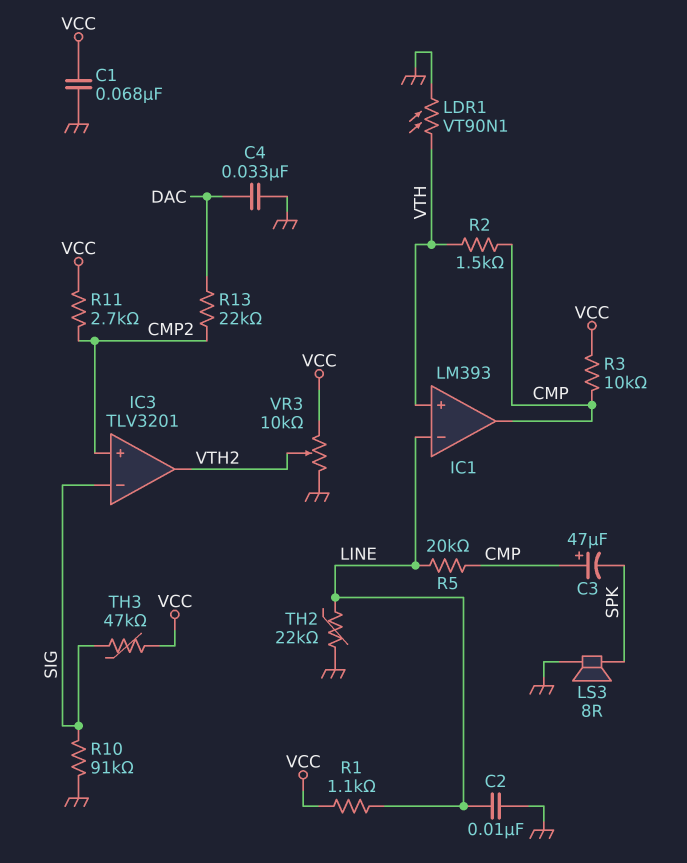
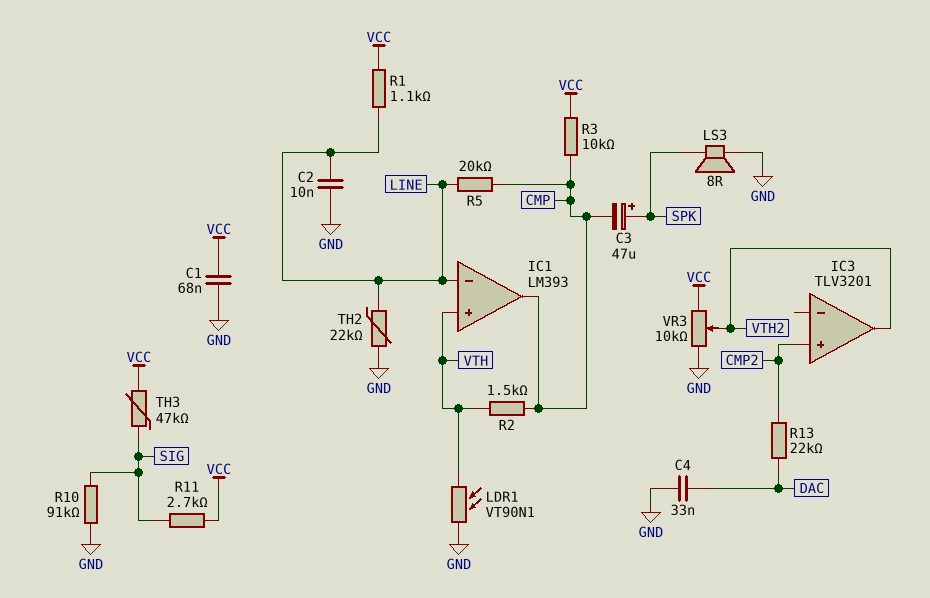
C3: 47uF (plus CMP, minus SPK) -> 47uF (plus SPK, minus CMP)
IC3 pin in-: SIG -> none
R11: 2.7k (CMP2, VCC) -> 2.7k (SIG, VCC)

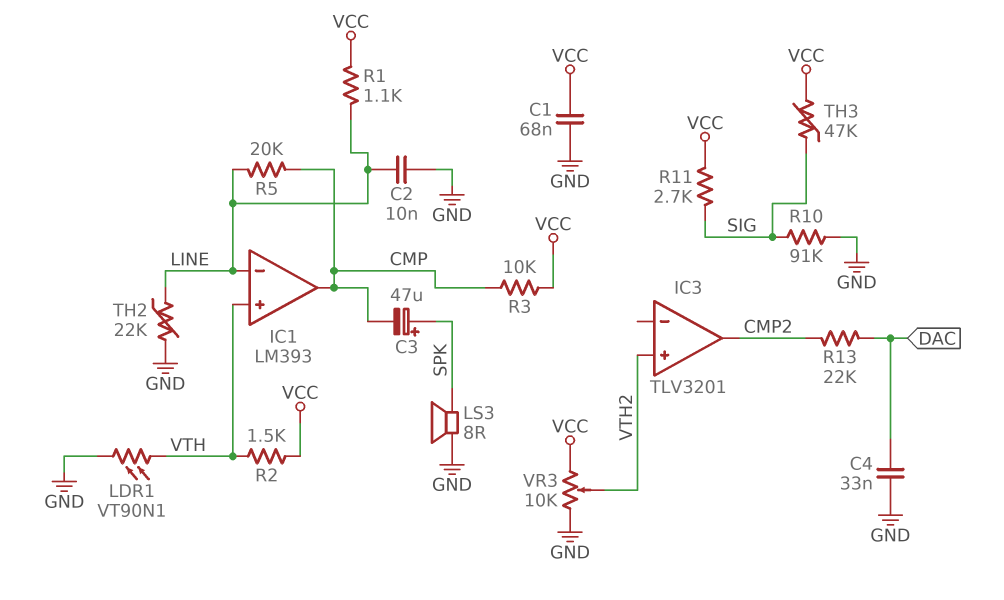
IC3 pin in+: CMP2 -> VTH2
IC3 pin out: VTH2 -> CMP2
R2: 1.5k (CMP, VTH) -> 1.5k (VCC, VTH)

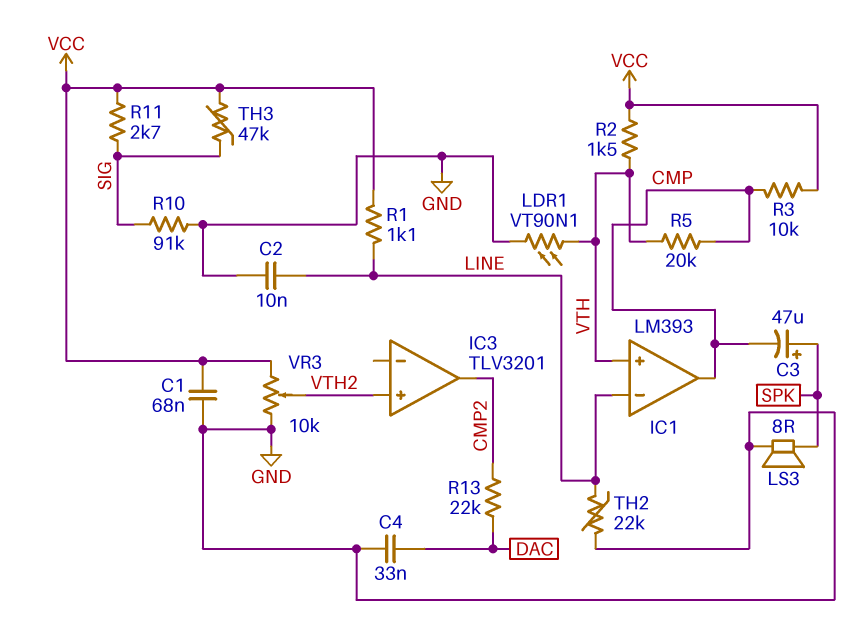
R5: 20k (CMP, LINE) -> 20k (CMP, VTH)

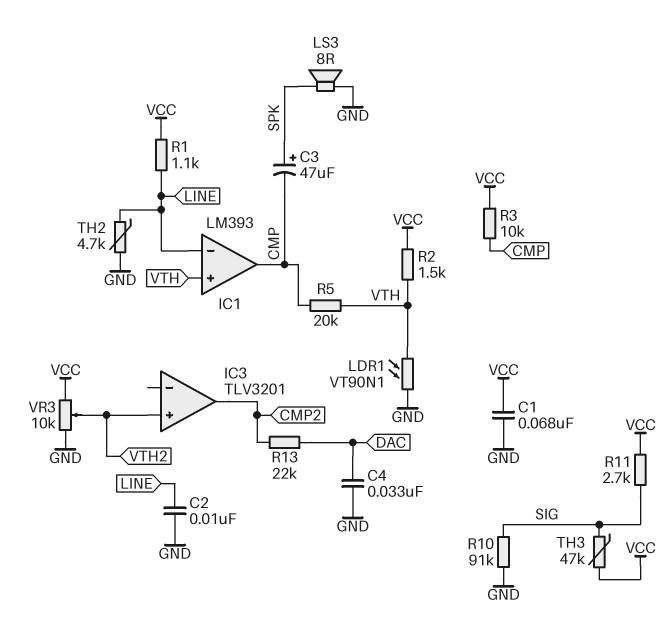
TH2: 22k (GND, LINE) -> 4.7k (GND, LINE)

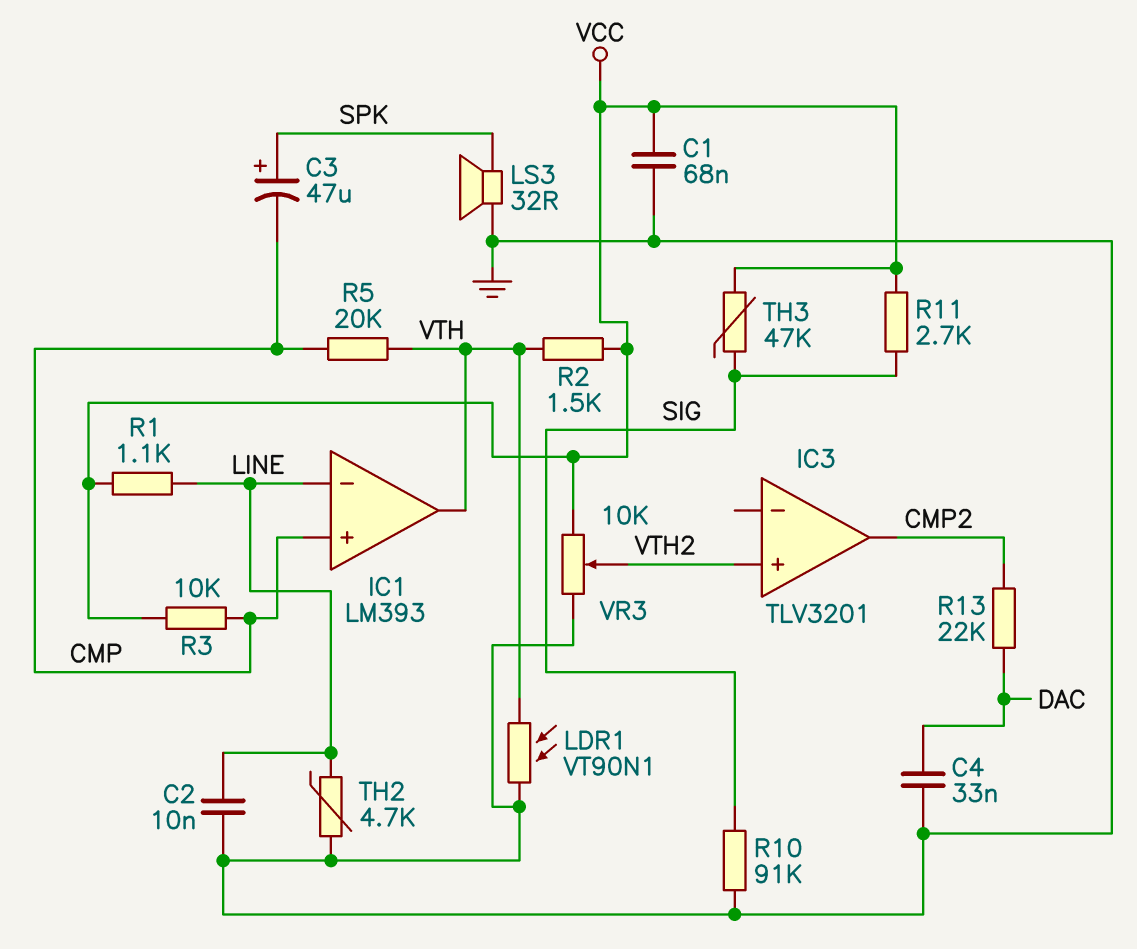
IC1 pin in+: VTH -> CMP
IC1 pin out: CMP -> VTH
LS3: speaker 8R (GND, SPK) -> speaker 32R (GND, SPK)

